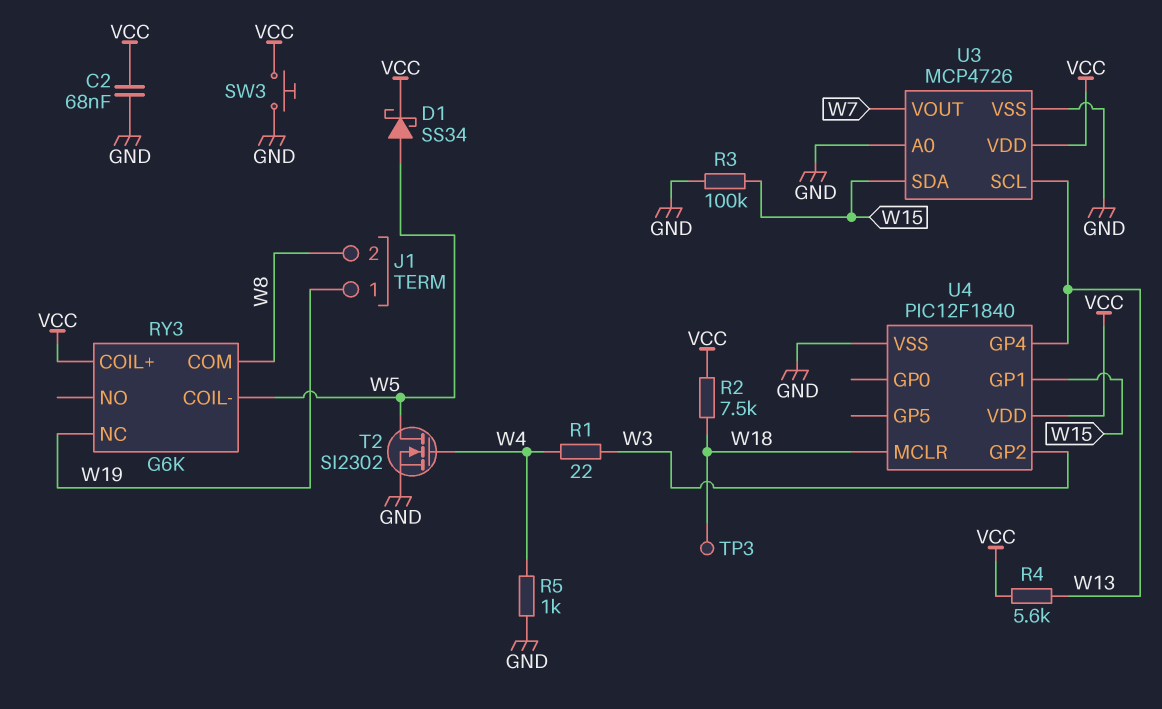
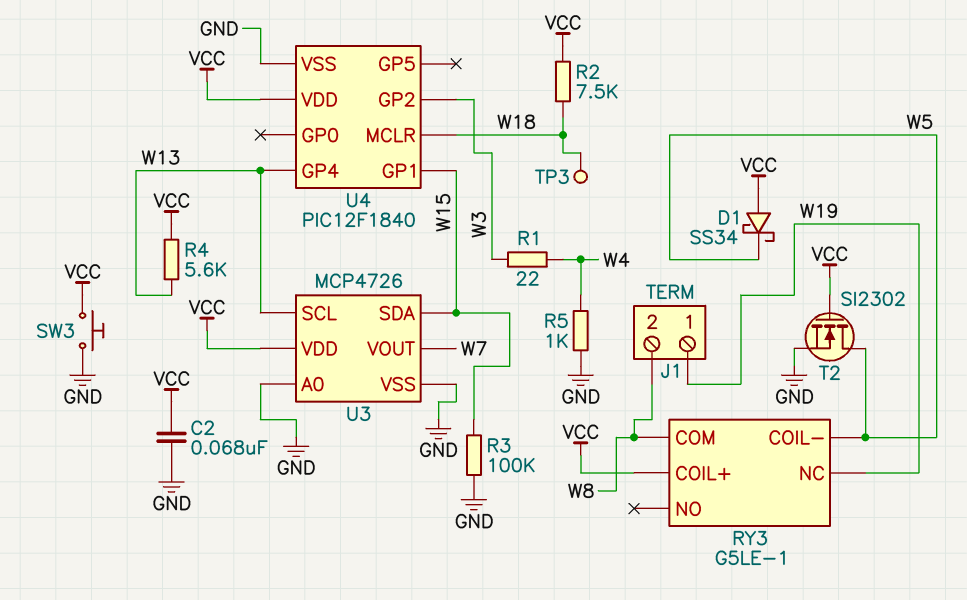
D1: schottky SS34 (A W5, K VCC) -> schottky SS34 (A VCC, K W5)
RY3: G6K -> G5LE-1
T2: NMOS SI2302 (G W4, D W5, S GND) -> NMOS SI2302 (G VCC, D W5, S GND)

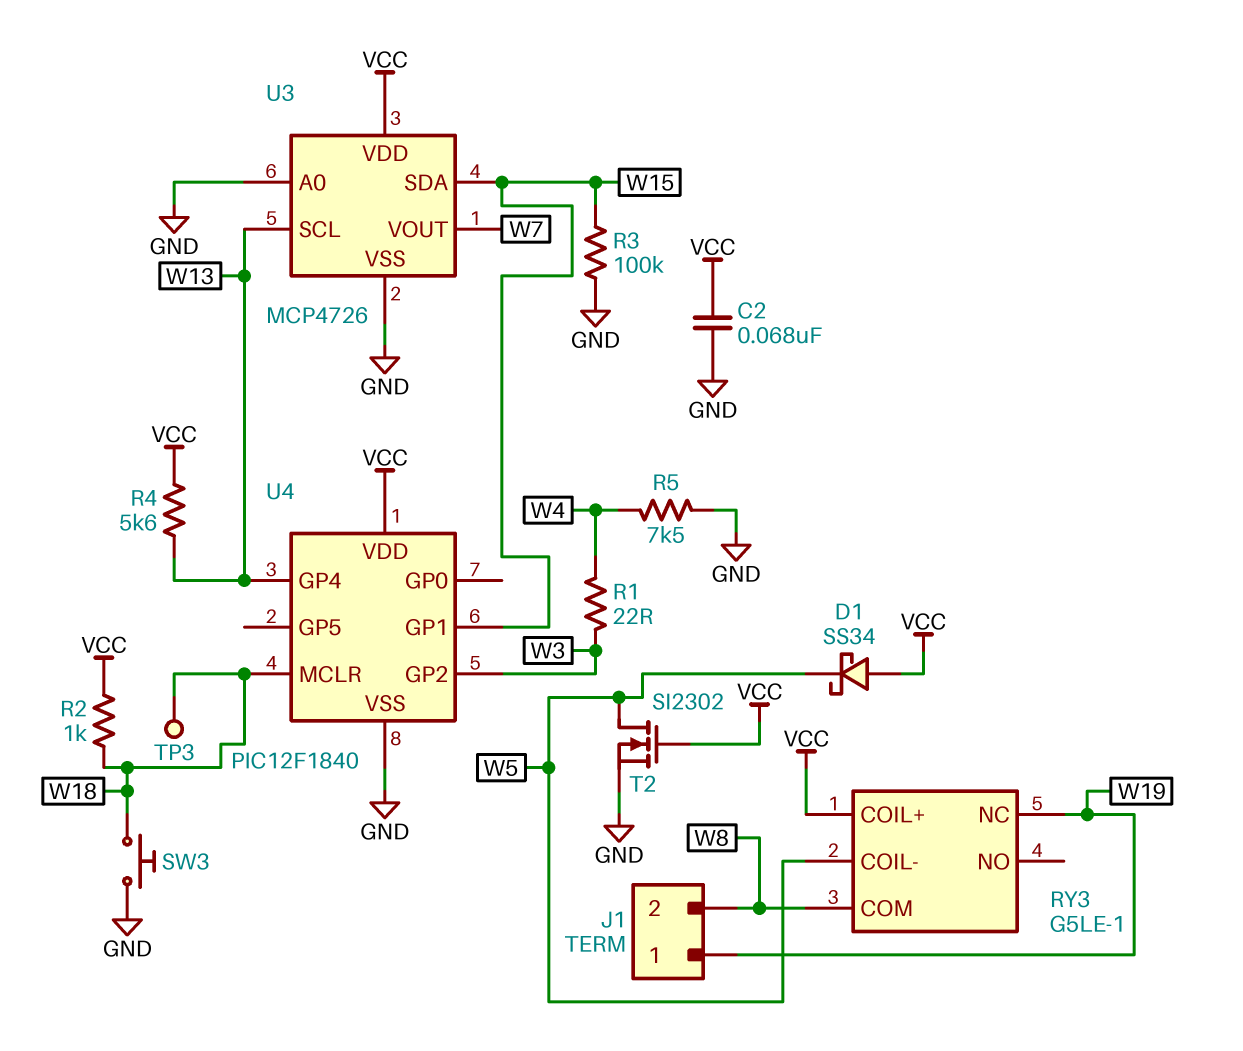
R2: 7.5k (VCC, W18) -> 1k (VCC, W18)
R5: 1k (GND, W4) -> 7.5k (GND, W4)
SW3: button (GND, VCC) -> button (GND, W18)

